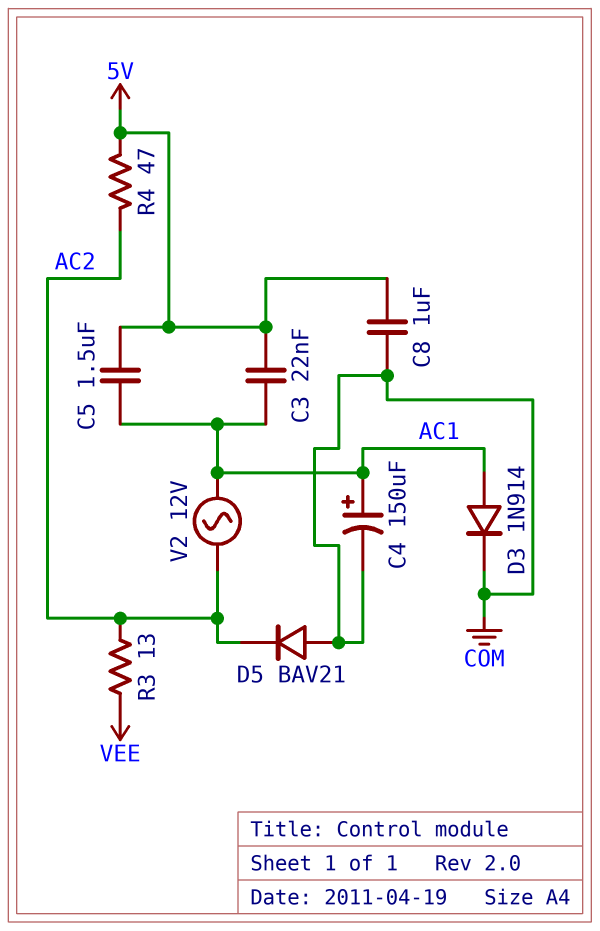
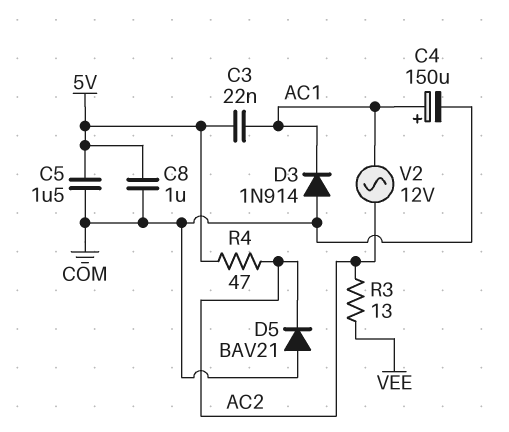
C5: 1.5uF (5V, AC1) -> 1.5uF (5V, COM)
D3: diode 1N914 (A AC1, K COM) -> diode 1N914 (A COM, K AC1)

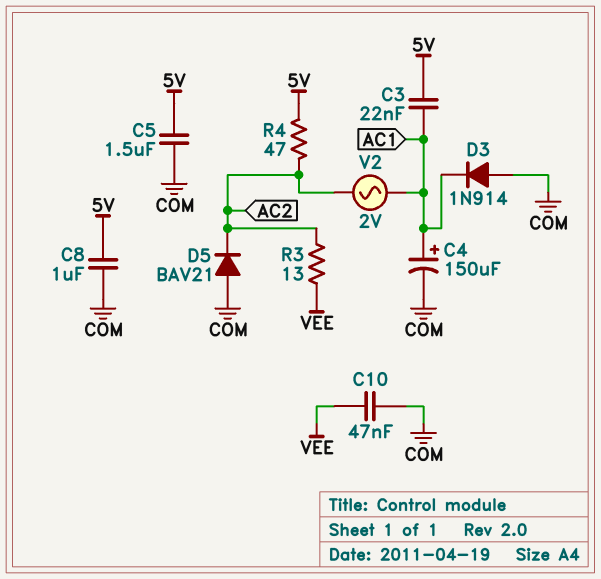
C10: none -> 47nF (COM, VEE)
V2: AC 12V (AC1, AC2) -> AC 2V (AC1, AC2)

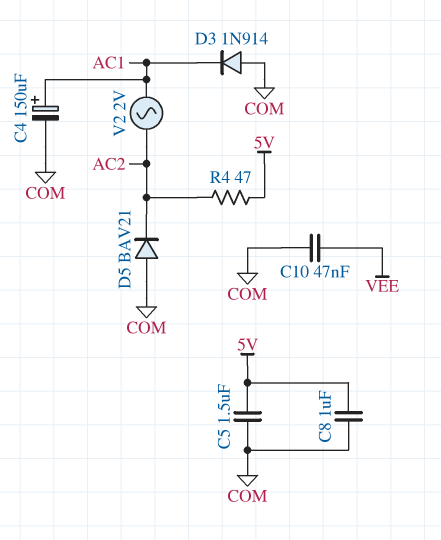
C3: 22nF (5V, AC1) -> none
R3: 13 (AC2, VEE) -> none

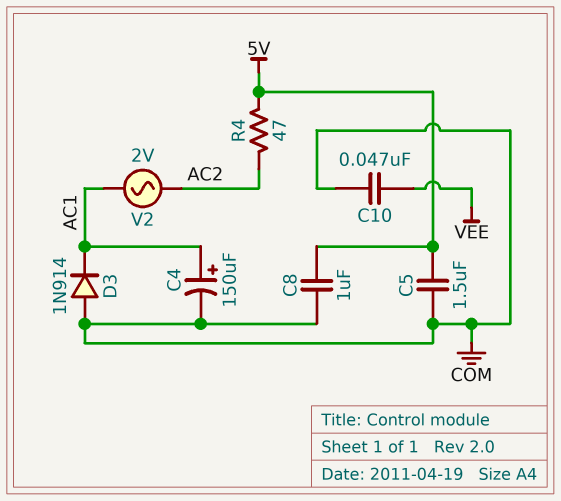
D5: diode BAV21 (A COM, K AC2) -> none

